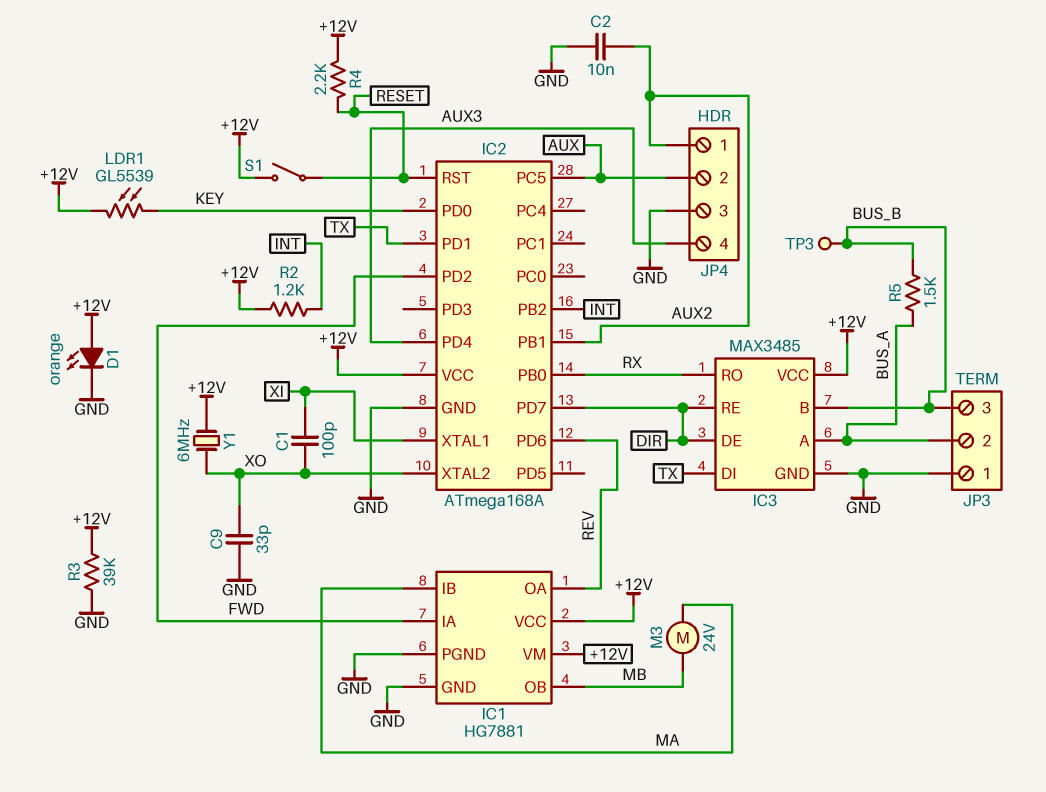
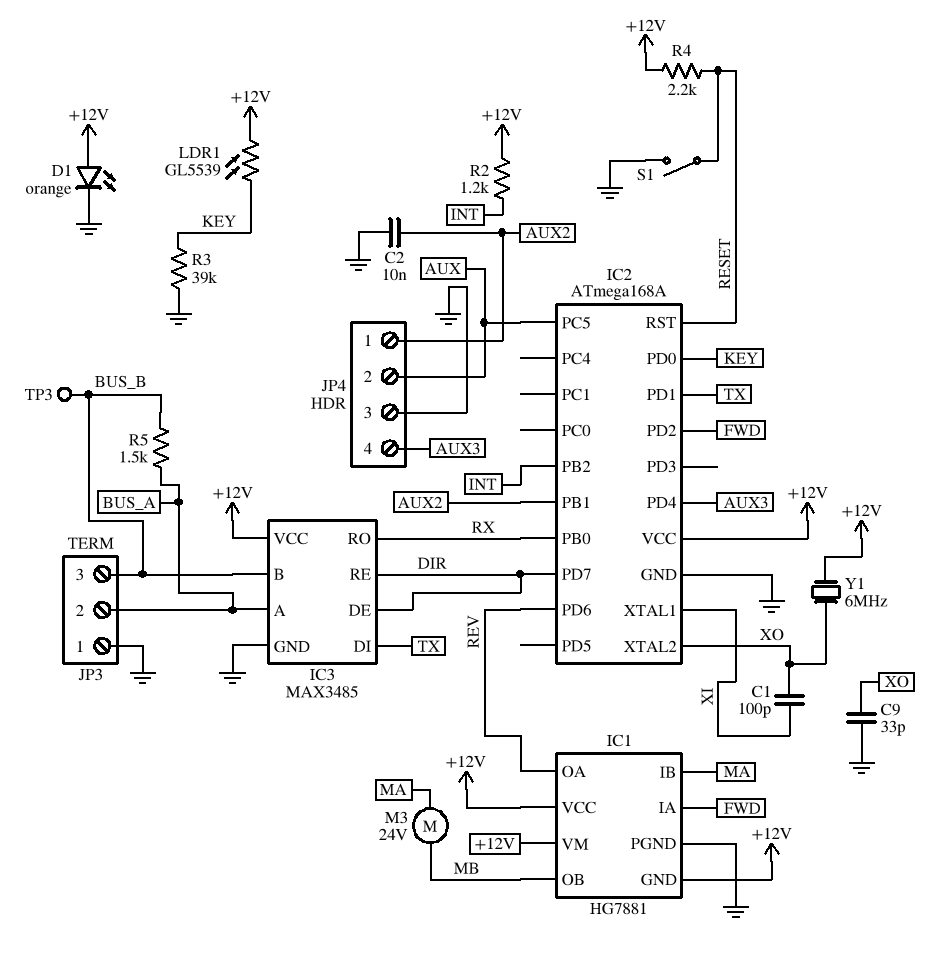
IC1 pin GND: GND -> +12V
R3: 39k (+12V, GND) -> 39k (GND, KEY)
S1: switch (+12V, RESET) -> switch (GND, RESET)

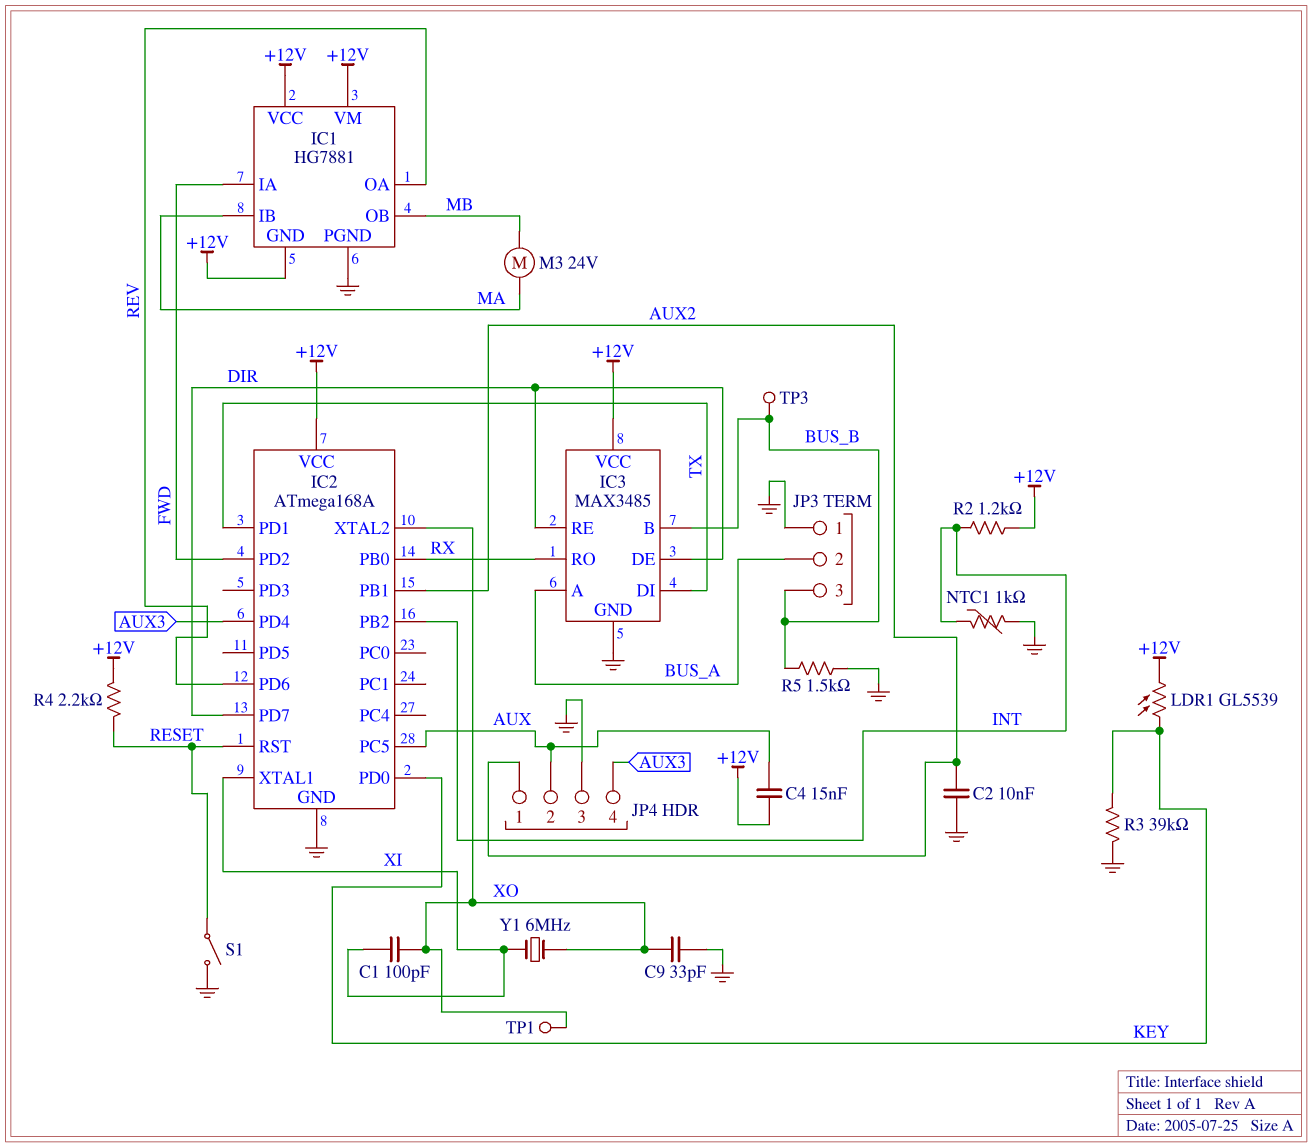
C4: none -> 15nF (+12V, AUX)
D1: LED orange (A +12V, K GND) -> none
NTC1: none -> 1k (GND, INT)
R5: 1.5k (BUS_A, BUS_B) -> 1.5k (BUS_B, GND)
TP1: none -> test point (XO)
Y1: 6MHz (+12V, XO) -> 6MHz (XI, XO)

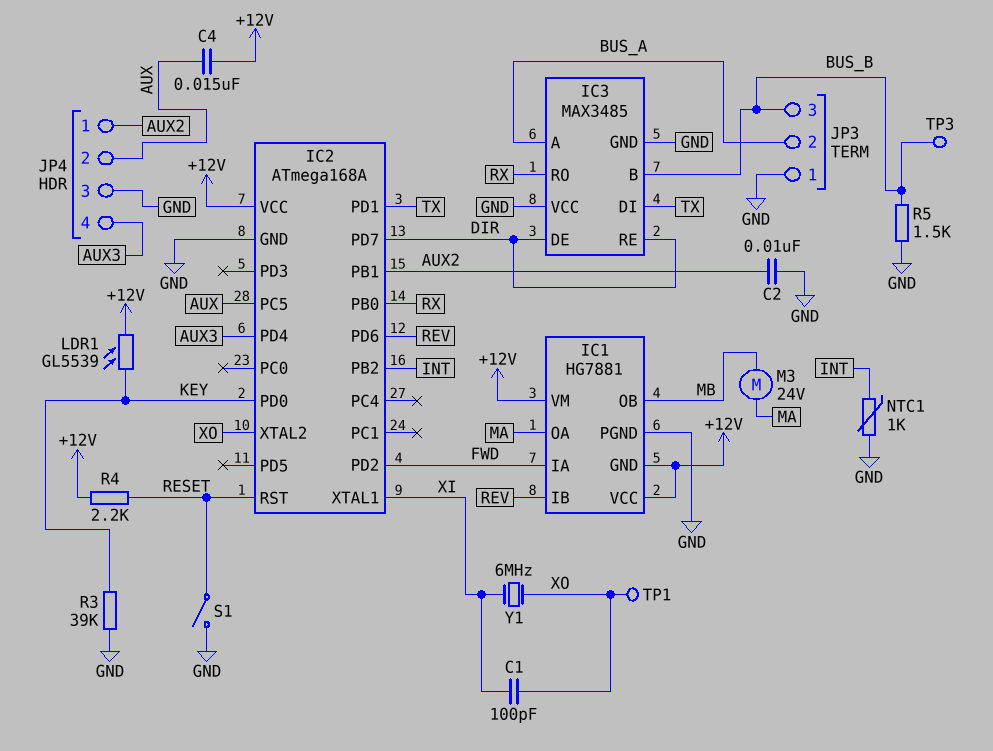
C9: 33pF (GND, XO) -> none
IC1 pin IB: MA -> REV
IC1 pin OA: REV -> MA
IC3 pin VCC: +12V -> GND
R2: 1.2k (+12V, INT) -> none

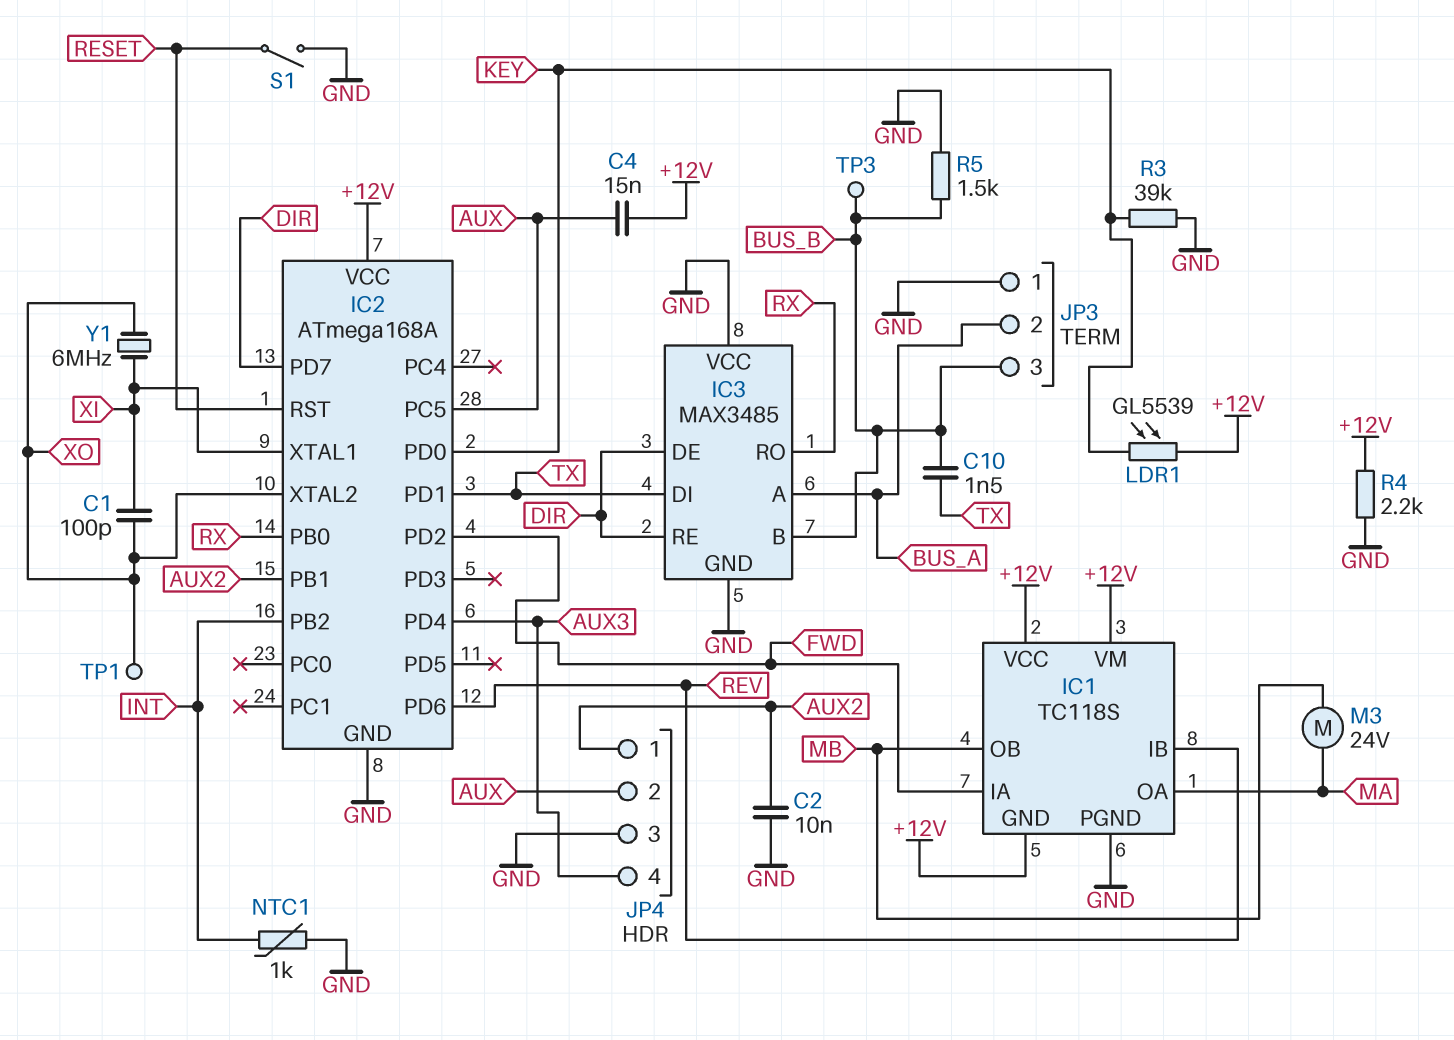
C10: none -> 1.5nF (BUS_B, TX)
IC1: HG7881 -> TC118S
R4: 2.2k (+12V, RESET) -> 2.2k (+12V, GND)

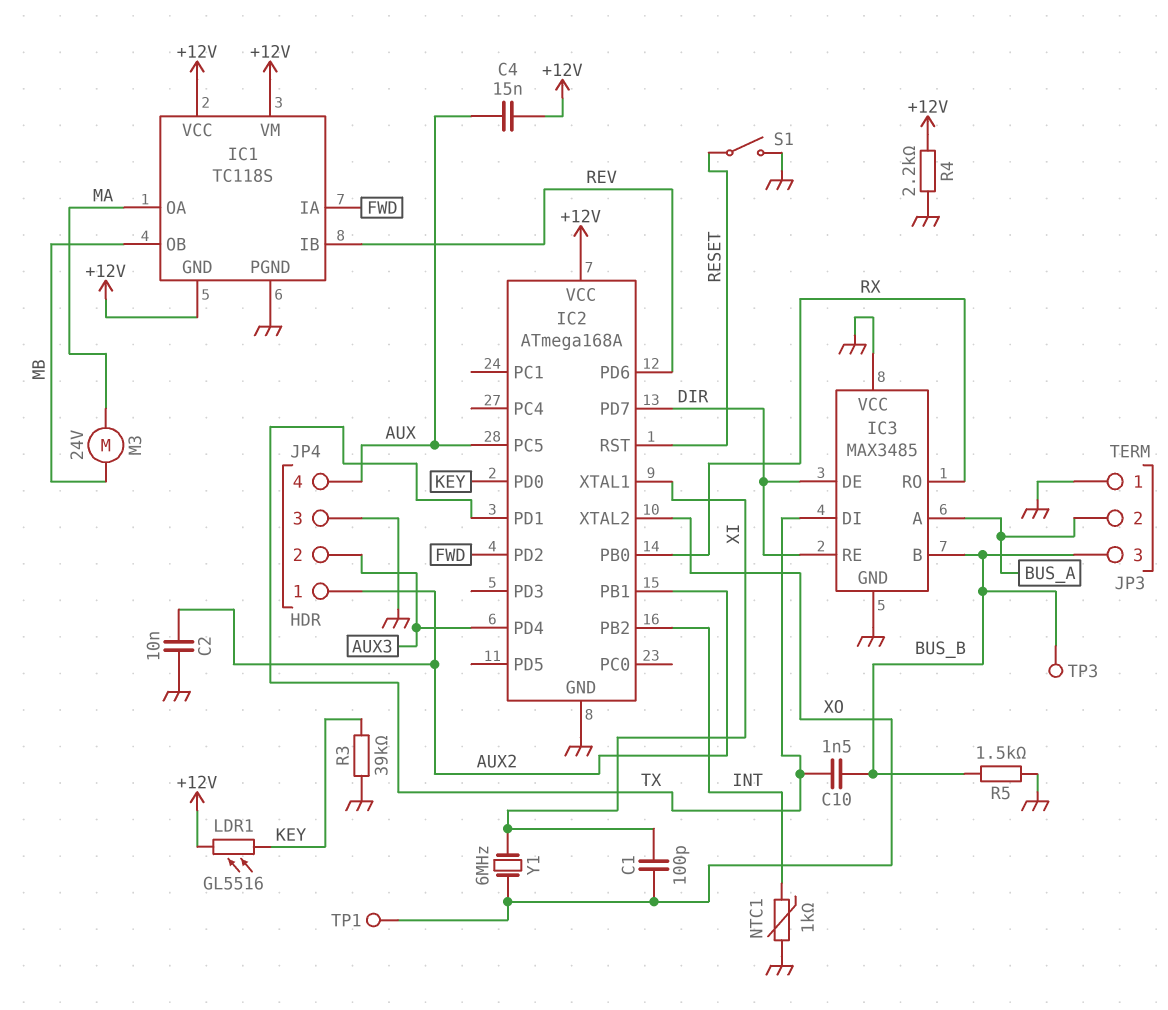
JP4 pin 2: AUX -> AUX3
JP4 pin 4: AUX3 -> AUX
LDR1: GL5539 (+12V, KEY) -> GL5516 (+12V, KEY)

